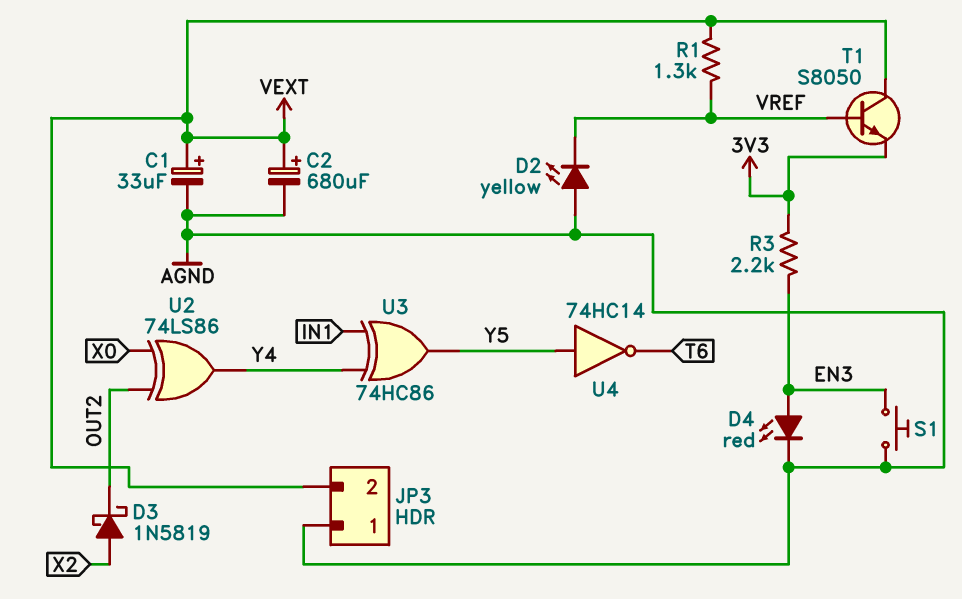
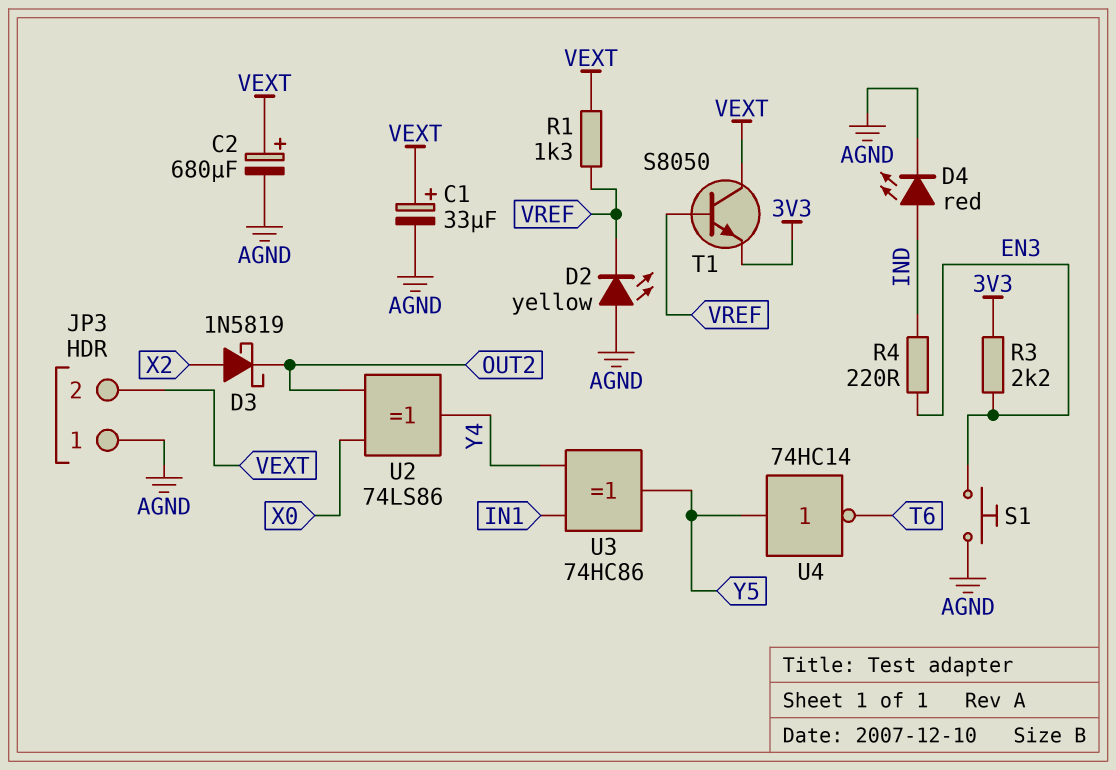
D4: LED red (A EN3, K AGND) -> LED red (A IND, K AGND)
R4: none -> 220 (EN3, IND)

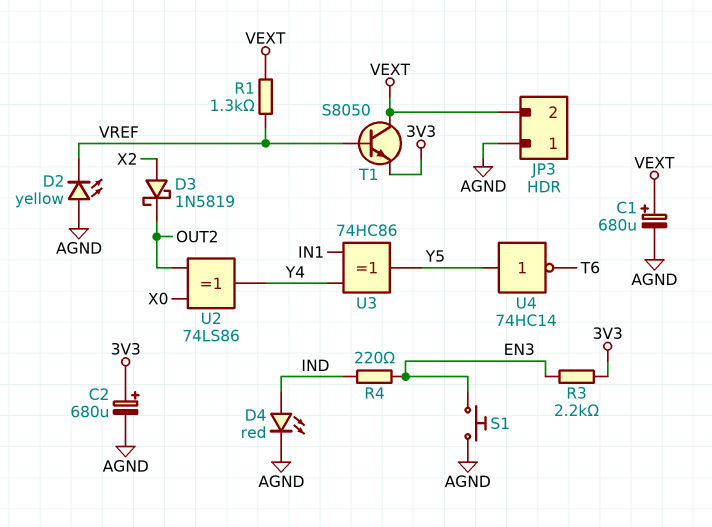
C1: 33uF (plus VEXT, minus AGND) -> 680uF (plus VEXT, minus AGND)
C2: 680uF (plus VEXT, minus AGND) -> 680uF (plus 3V3, minus AGND)

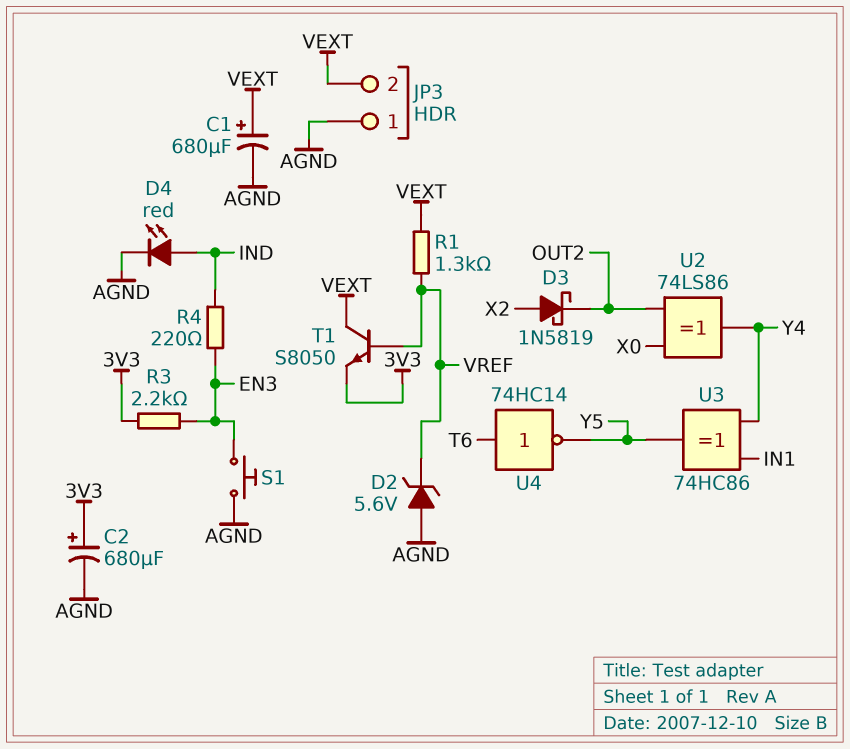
D2: LED yellow (A AGND, K VREF) -> zener 5.6V (A AGND, K VREF)
U4: NOT 74HC14 (in Y5, out T6) -> NOT 74HC14 (in T6, out Y5)

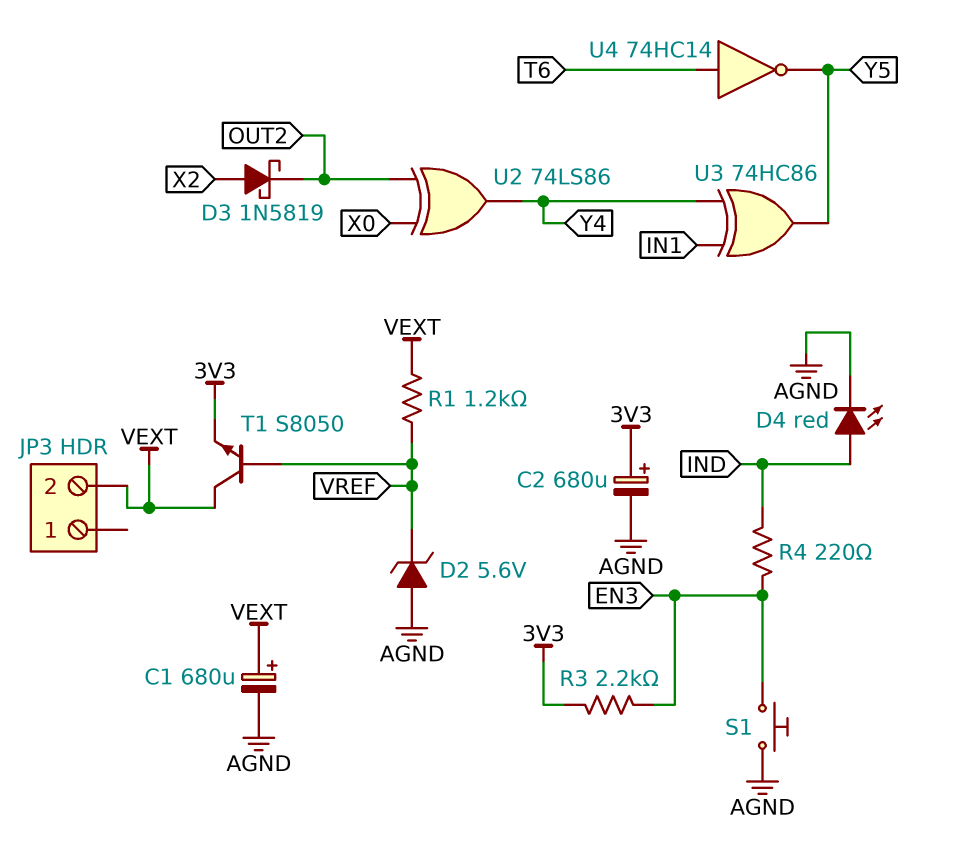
JP3 pin 1: AGND -> none
R1: 1.3k (VEXT, VREF) -> 1.2k (VEXT, VREF)

